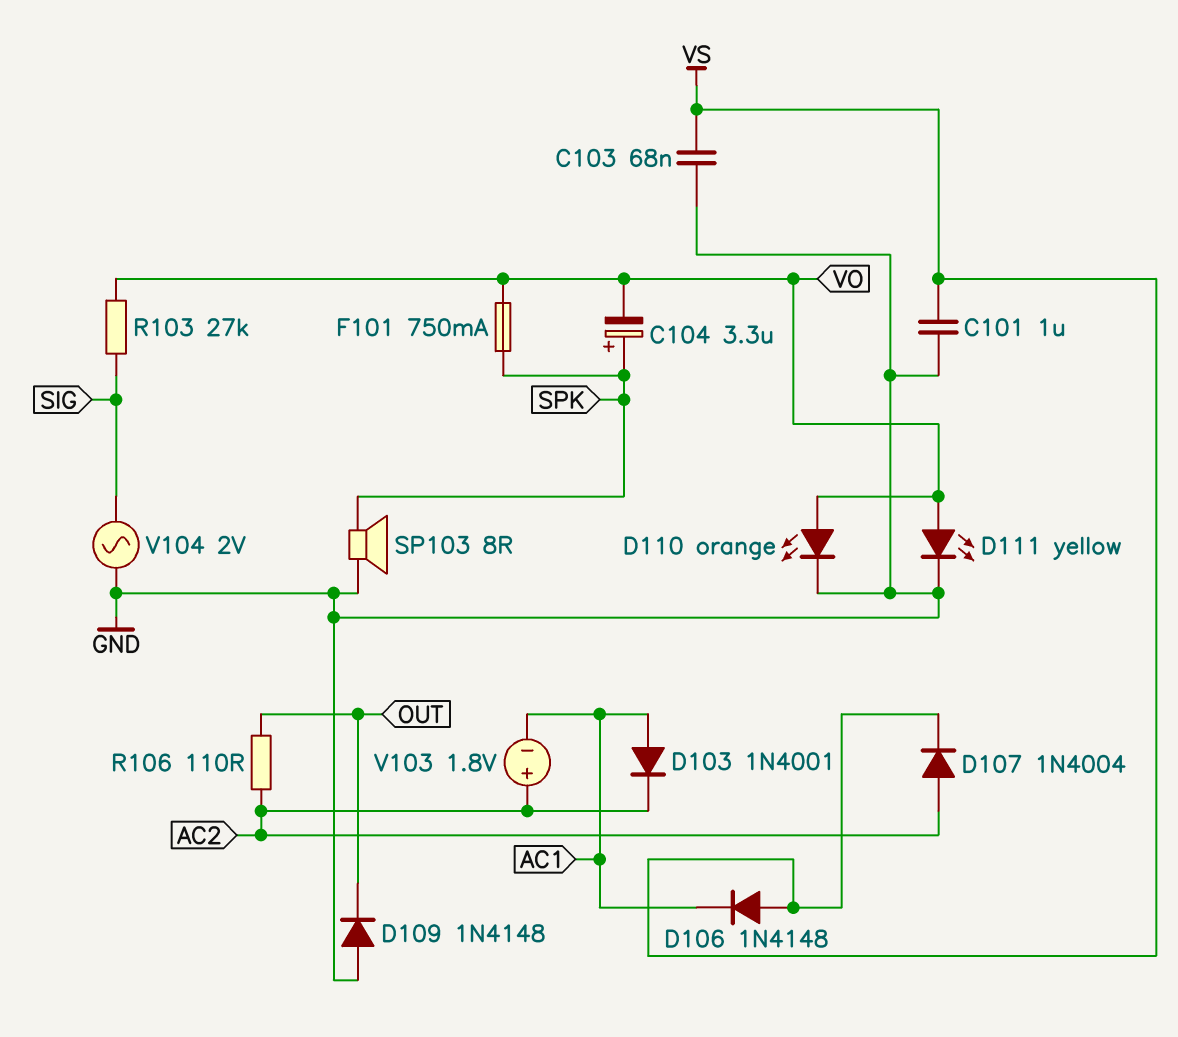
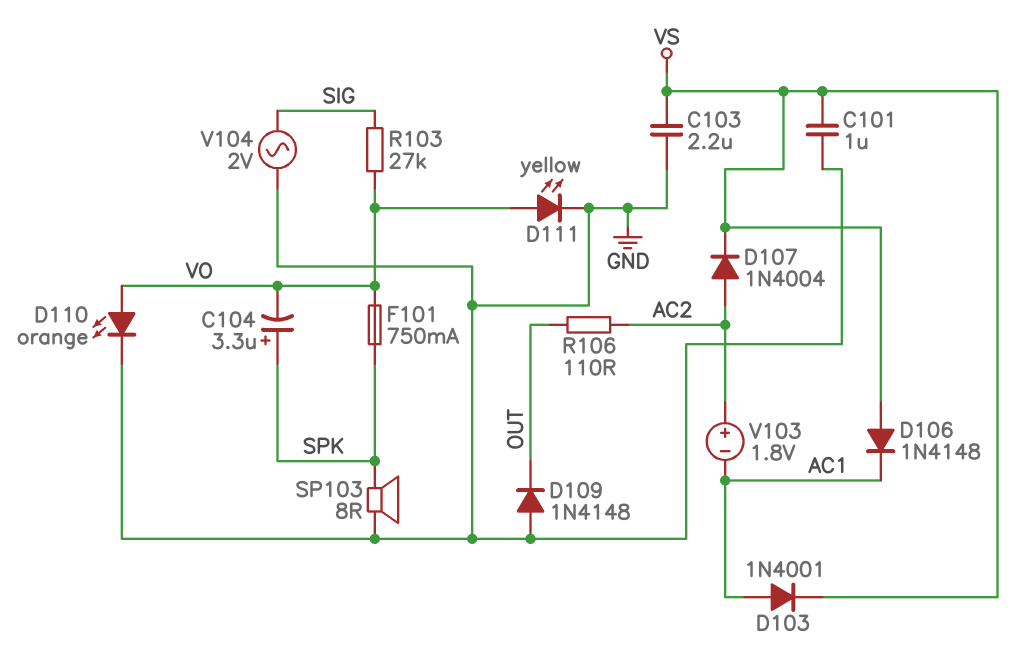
C103: 68nF (GND, VS) -> 2.2uF (GND, VS)
D103: diode 1N4001 (A AC1, K AC2) -> diode 1N4001 (A AC1, K VS)

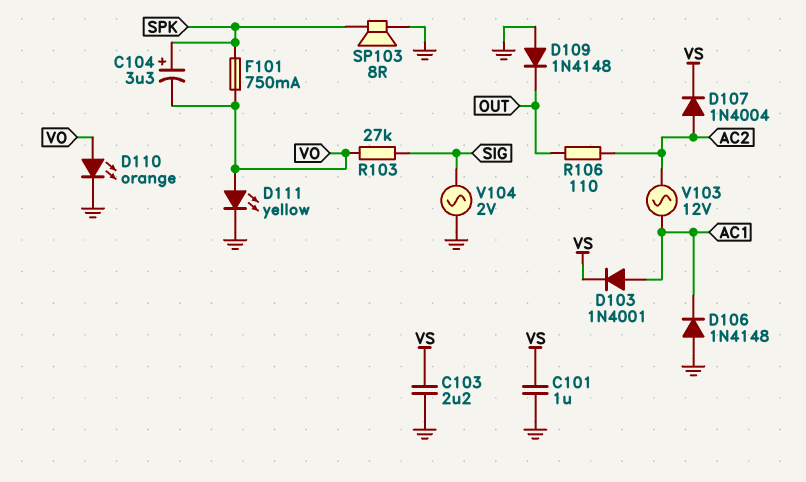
D106: diode 1N4148 (A VS, K AC1) -> diode 1N4148 (A GND, K AC1)
V103: 1.8V (plus AC2, minus AC1) -> AC 12V (AC1, AC2)

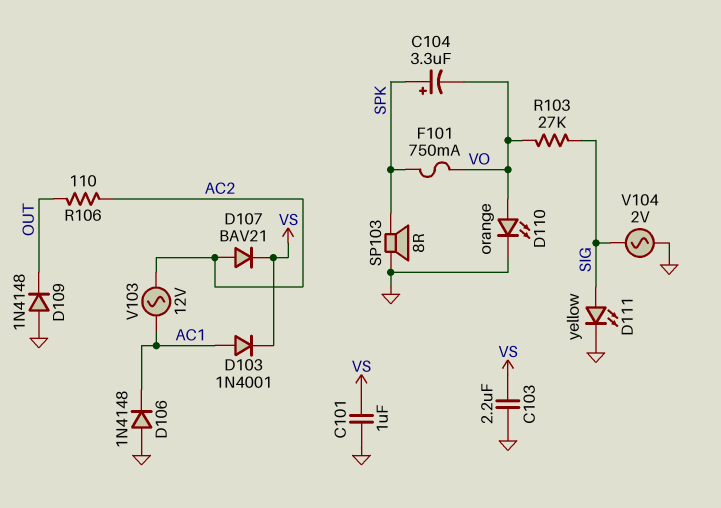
D107: diode 1N4004 (A AC2, K VS) -> diode BAV21 (A AC2, K VS)
D111: LED yellow (A VO, K GND) -> LED yellow (A SIG, K GND)

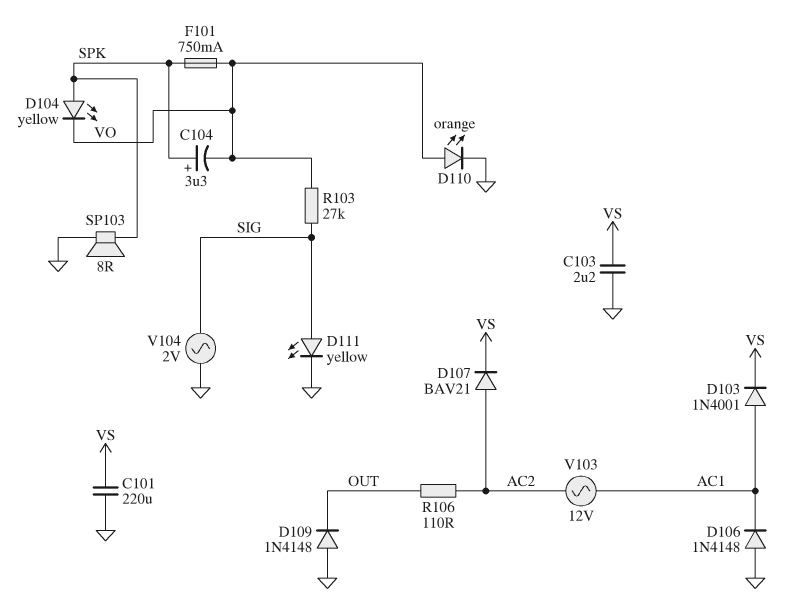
C101: 1uF (GND, VS) -> 220uF (GND, VS)
D104: none -> LED yellow (A SPK, K VO)

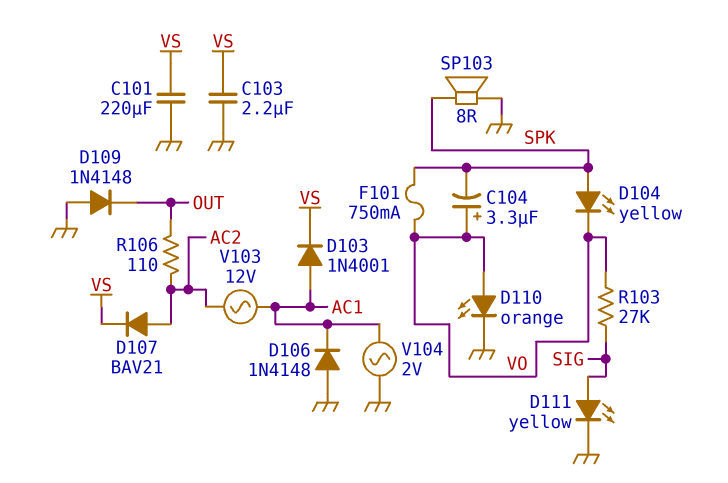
C104: 3.3uF (plus SPK, minus VO) -> 3.3uF (plus VO, minus SPK)
V104: AC 2V (GND, SIG) -> AC 2V (AC1, GND)

